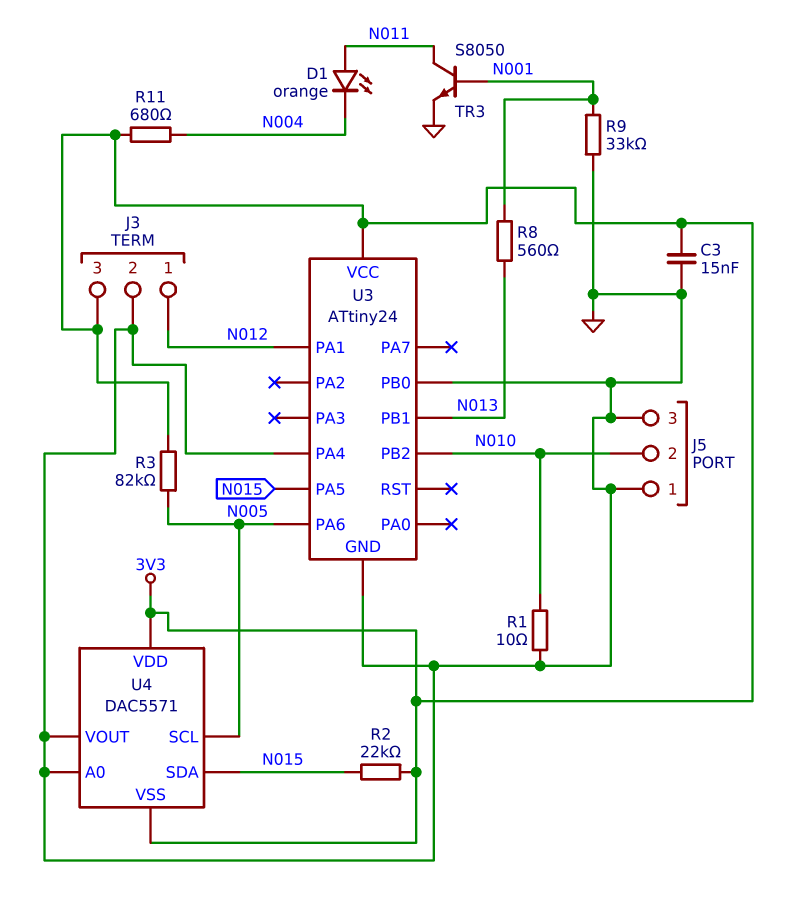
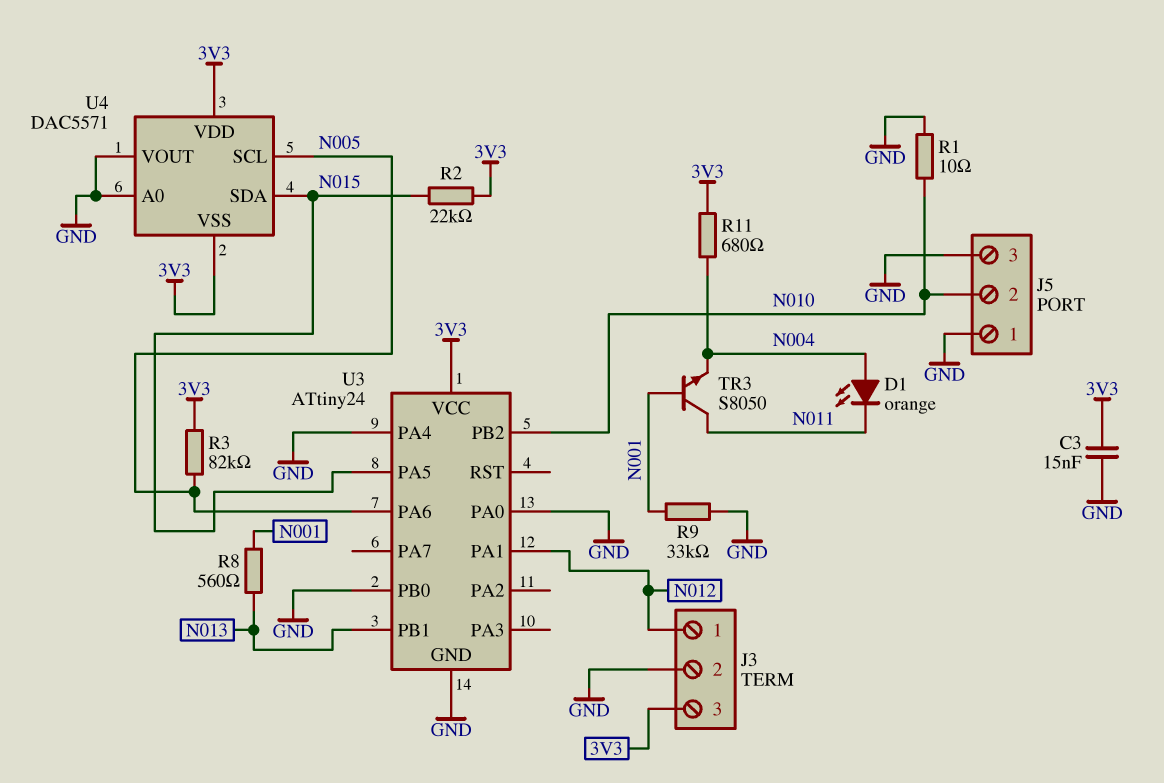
D1: LED orange (A N011, K N004) -> LED orange (A N004, K N011)
TR3: NPN S8050 (B N001, C N011, E GND) -> NPN S8050 (B N001, C N011, E N004)
U3 pin PA0: none -> GND

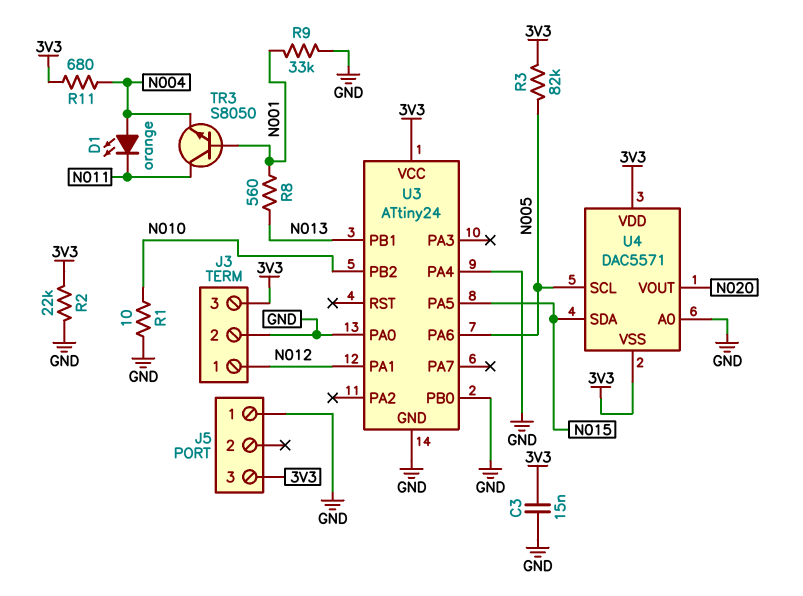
J5 pin 2: N010 -> none
J5 pin 3: GND -> 3V3
R2: 22k (3V3, N015) -> 22k (3V3, GND)
U4 pin VOUT: GND -> N020

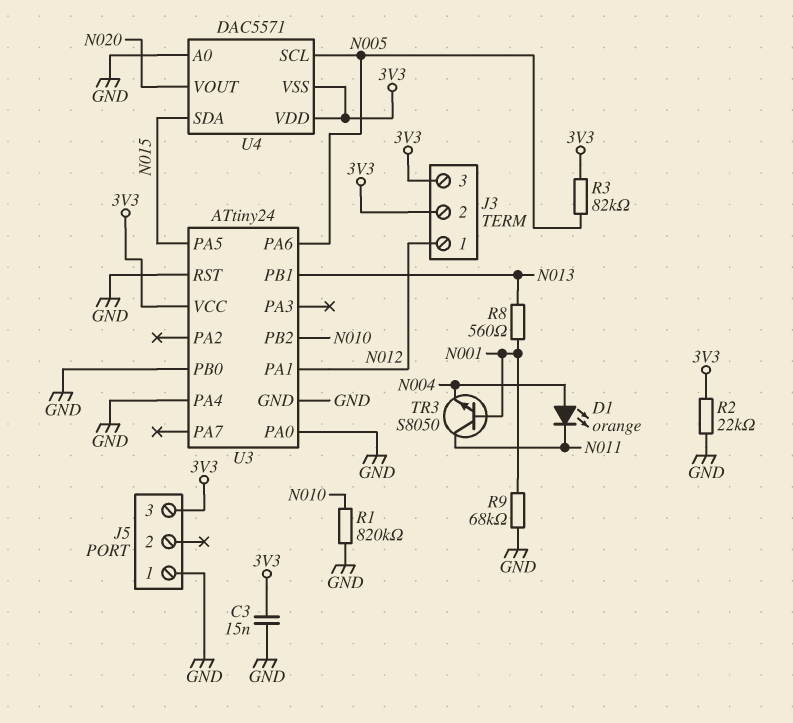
J3 pin 2: GND -> 3V3
R1: 10 (GND, N010) -> 820k (GND, N010)
R9: 33k (GND, N001) -> 68k (GND, N001)
R11: 680 (3V3, N004) -> none
U3 pin RST: none -> GND

